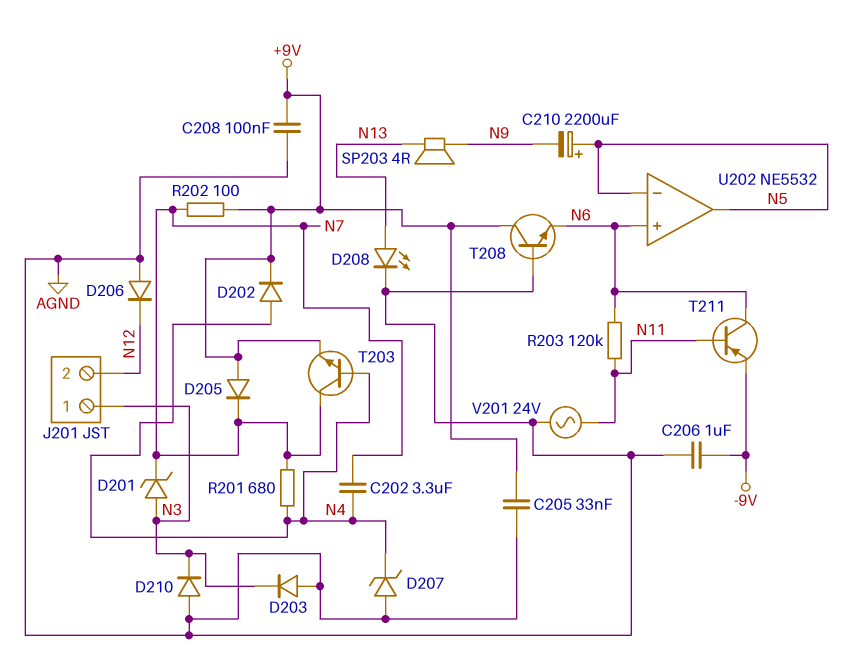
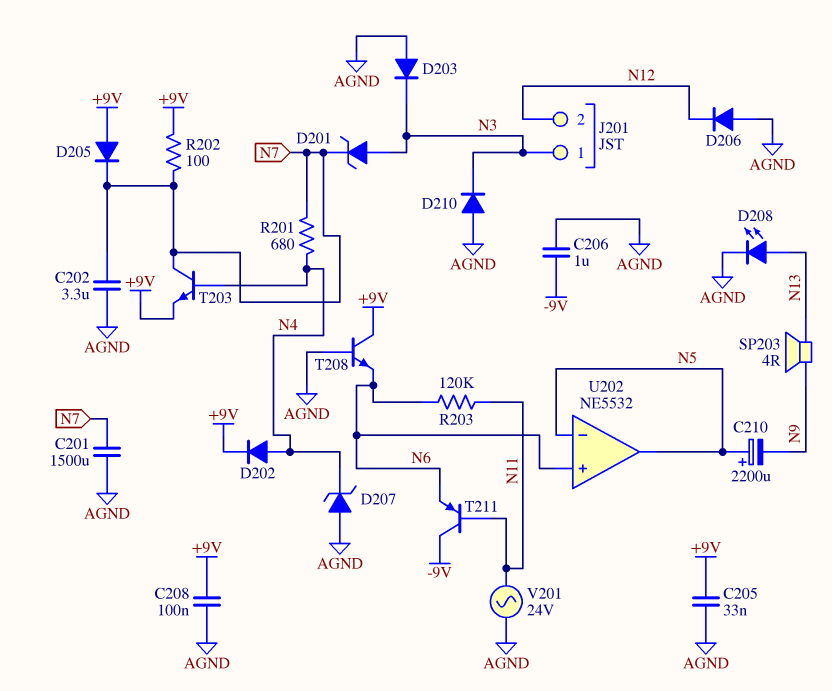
C201: none -> 1500uF (AGND, N7)
C202: 3.3uF (N4, N7) -> 3.3uF (AGND, N7)
T211: PNP (B N11, C N6, E -9V) -> PNP (B N11, C -9V, E N6)

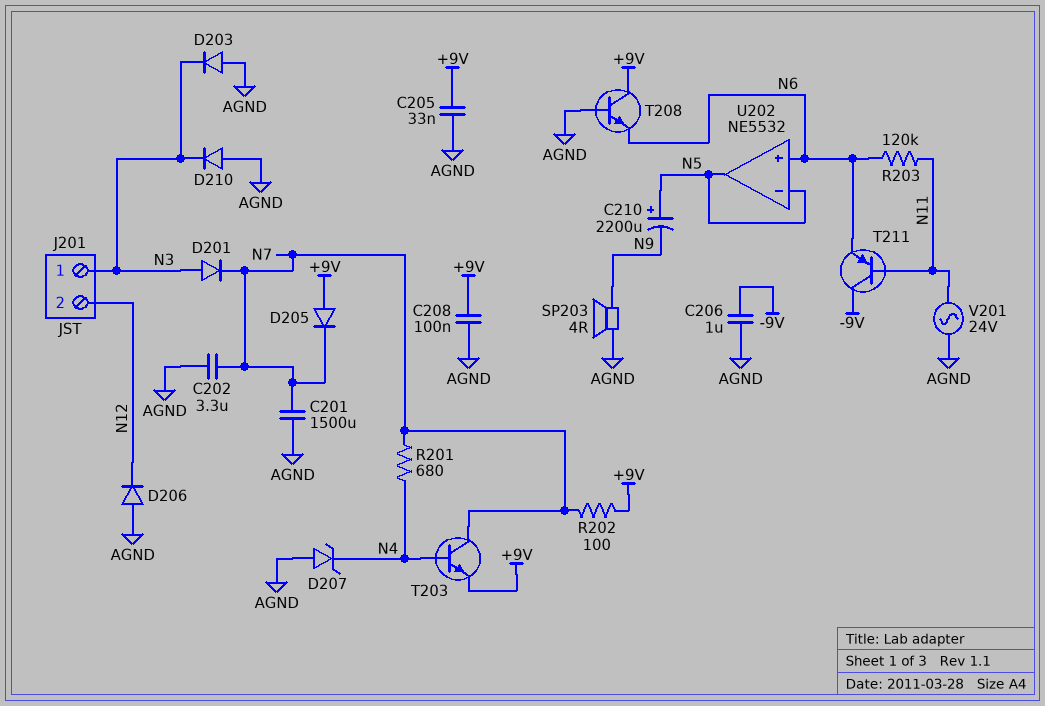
D201: zener (A N3, K N7) -> diode (A N3, K N7)
D202: diode (A N4, K +9V) -> none
D208: LED (A N13, K AGND) -> none
SP203: speaker 4R (N9, N13) -> speaker 4R (AGND, N9)

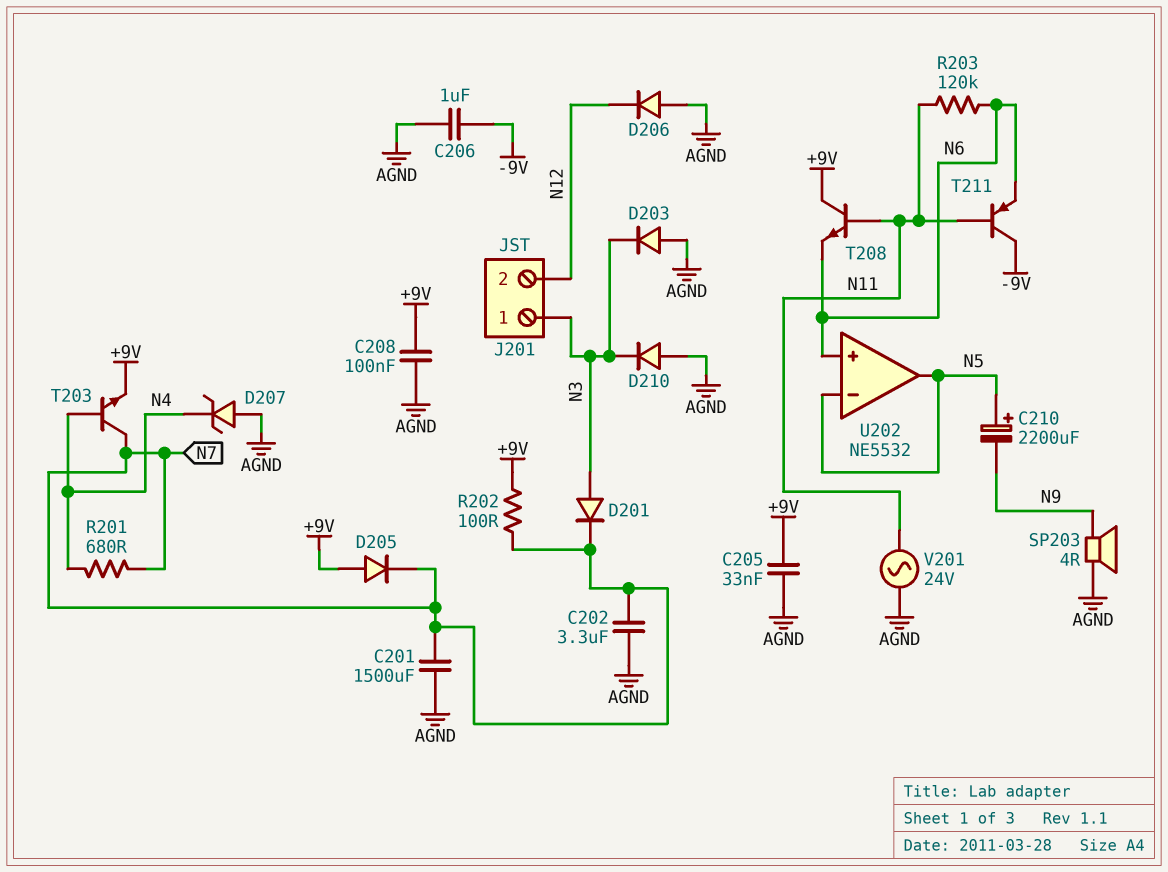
T208: NPN (B AGND, C +9V, E N6) -> NPN (B N11, C +9V, E N6)

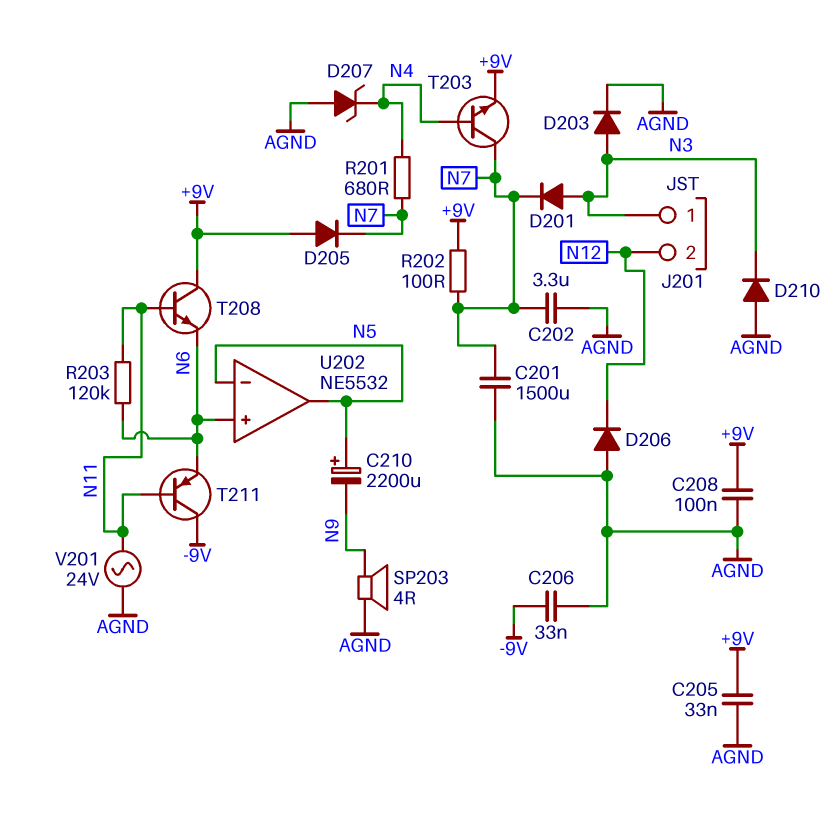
C206: 1uF (-9V, AGND) -> 33nF (-9V, AGND)
D203: diode (A AGND, K N3) -> diode (A N3, K AGND)

